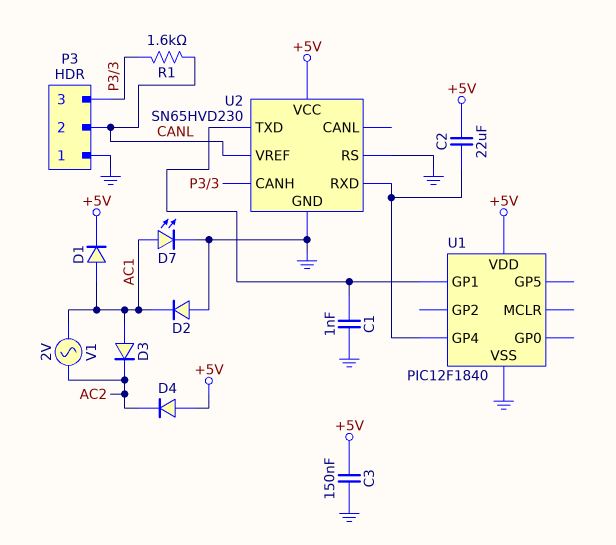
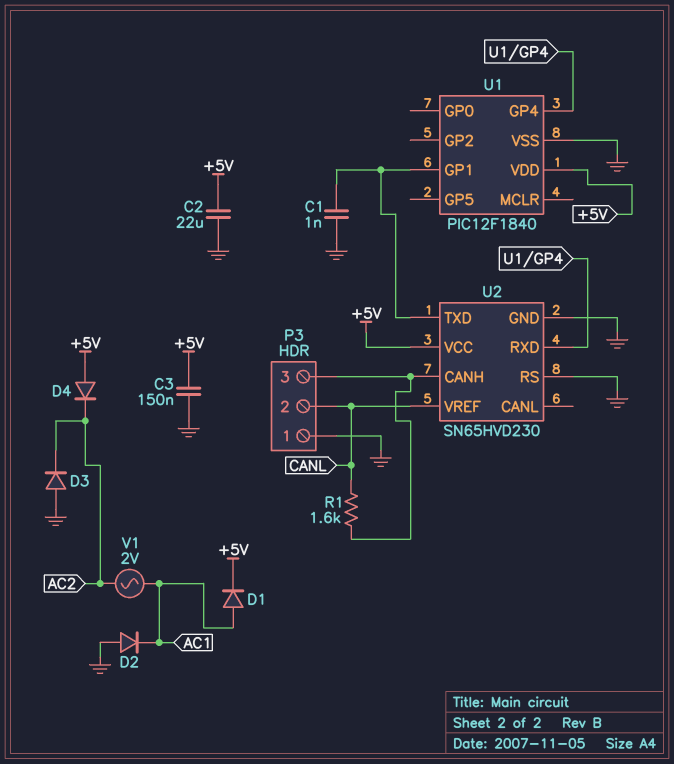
C2: 22uF (+5V, U1/GP4) -> 22uF (+5V, GND)
D3: diode (A AC1, K AC2) -> diode (A GND, K AC2)
D7: LED (A AC1, K GND) -> none

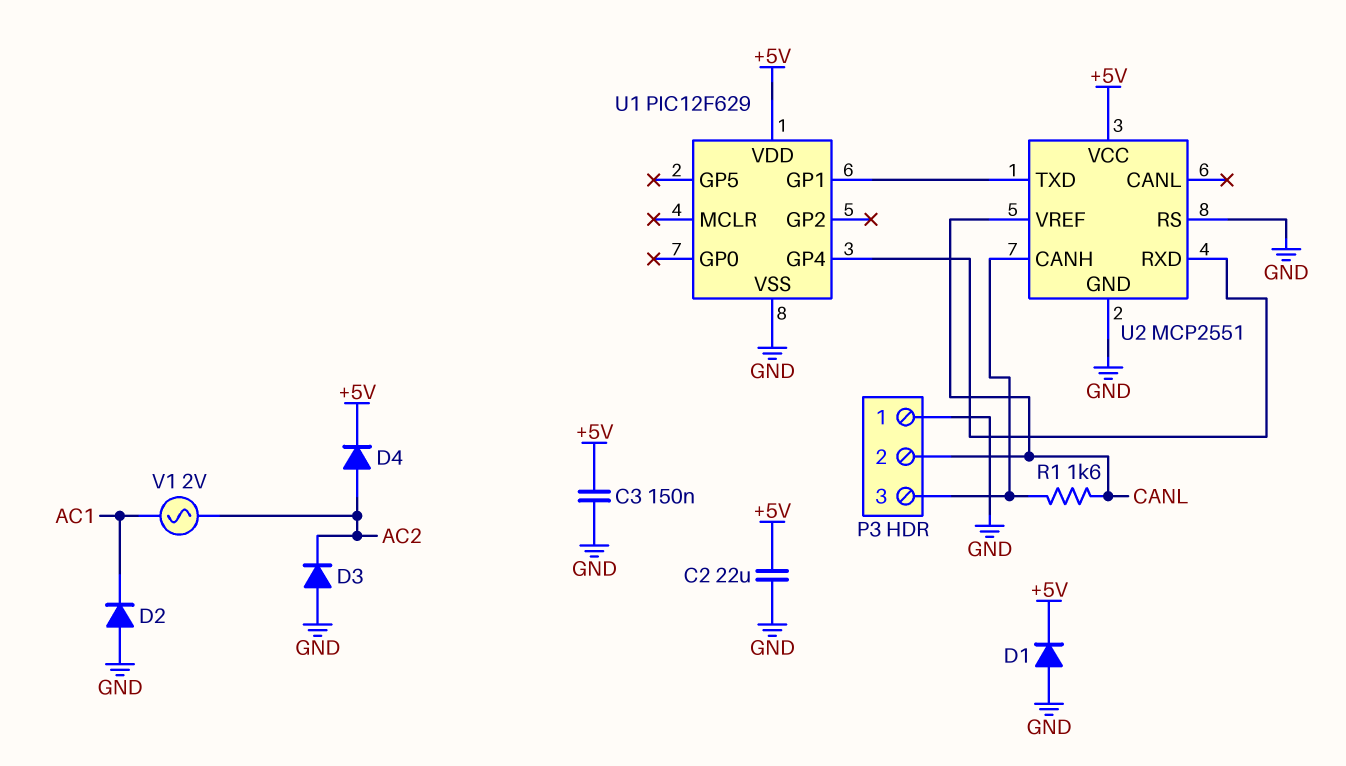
C1: 1nF (GND, U1/GP1) -> none
D1: diode (A AC1, K +5V) -> diode (A GND, K +5V)
D4: diode (A +5V, K AC2) -> diode (A AC2, K +5V)
U1: PIC12F1840 -> PIC12F629
U2: SN65HVD230 -> MCP2551

